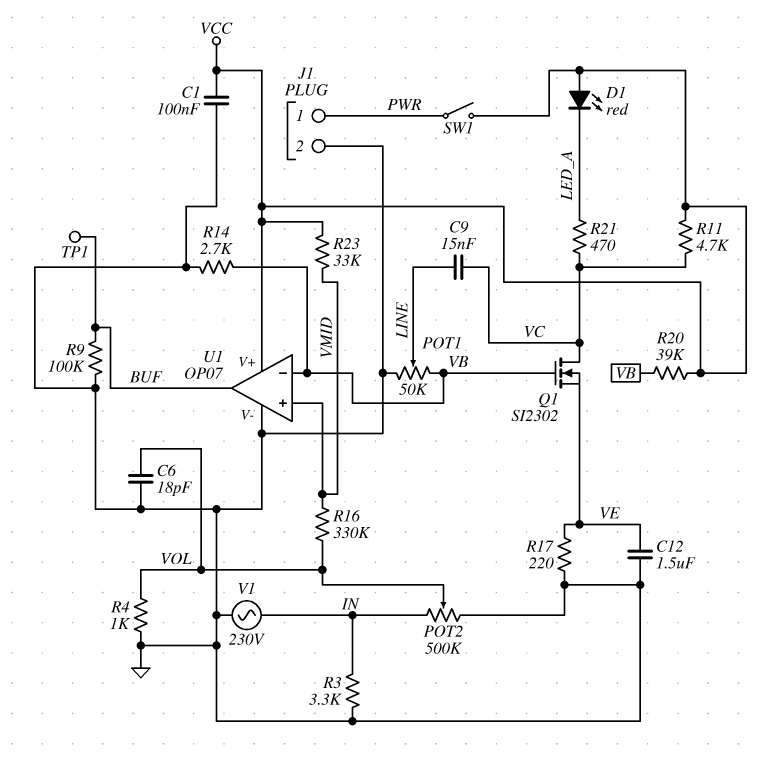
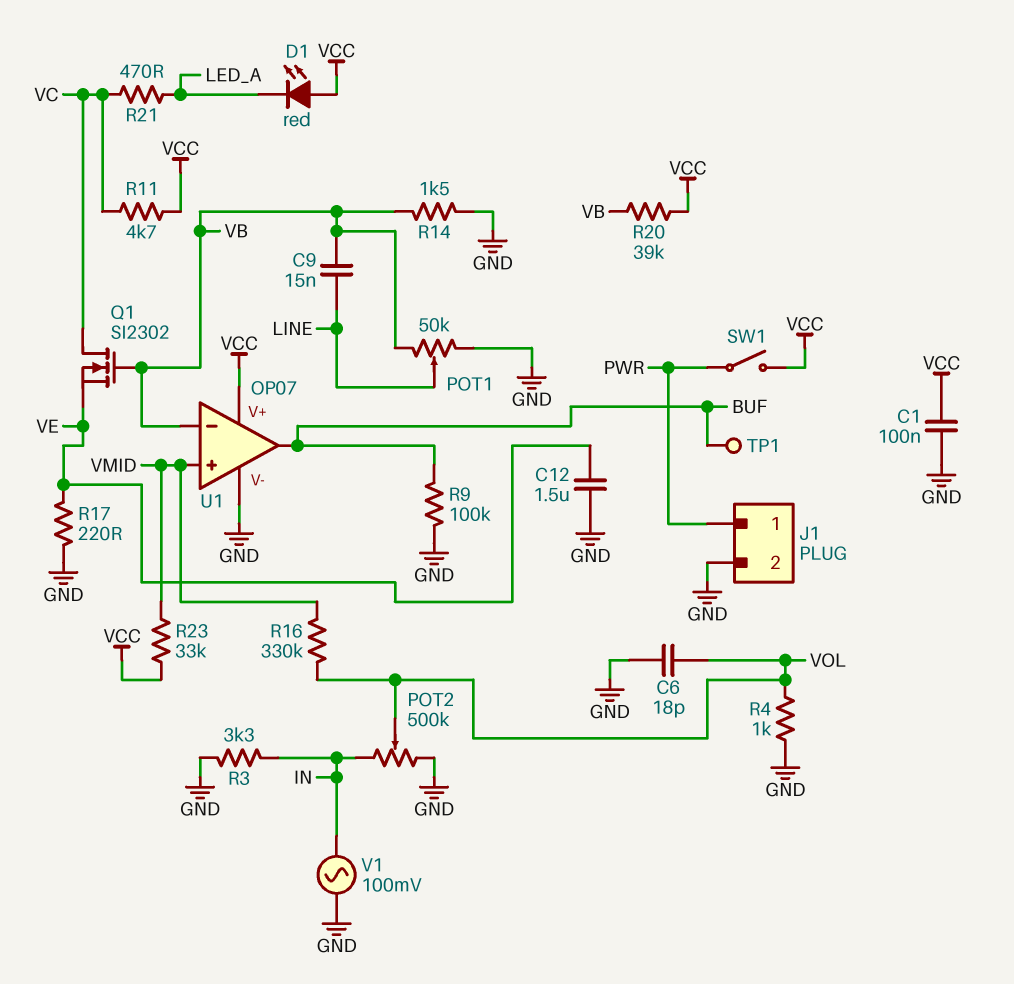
C9: 15nF (LINE, VC) -> 15nF (LINE, VB)
R14: 2.7k (GND, VB) -> 1.5k (GND, VB)
V1: AC 230V (GND, IN) -> AC 100mV (GND, IN)

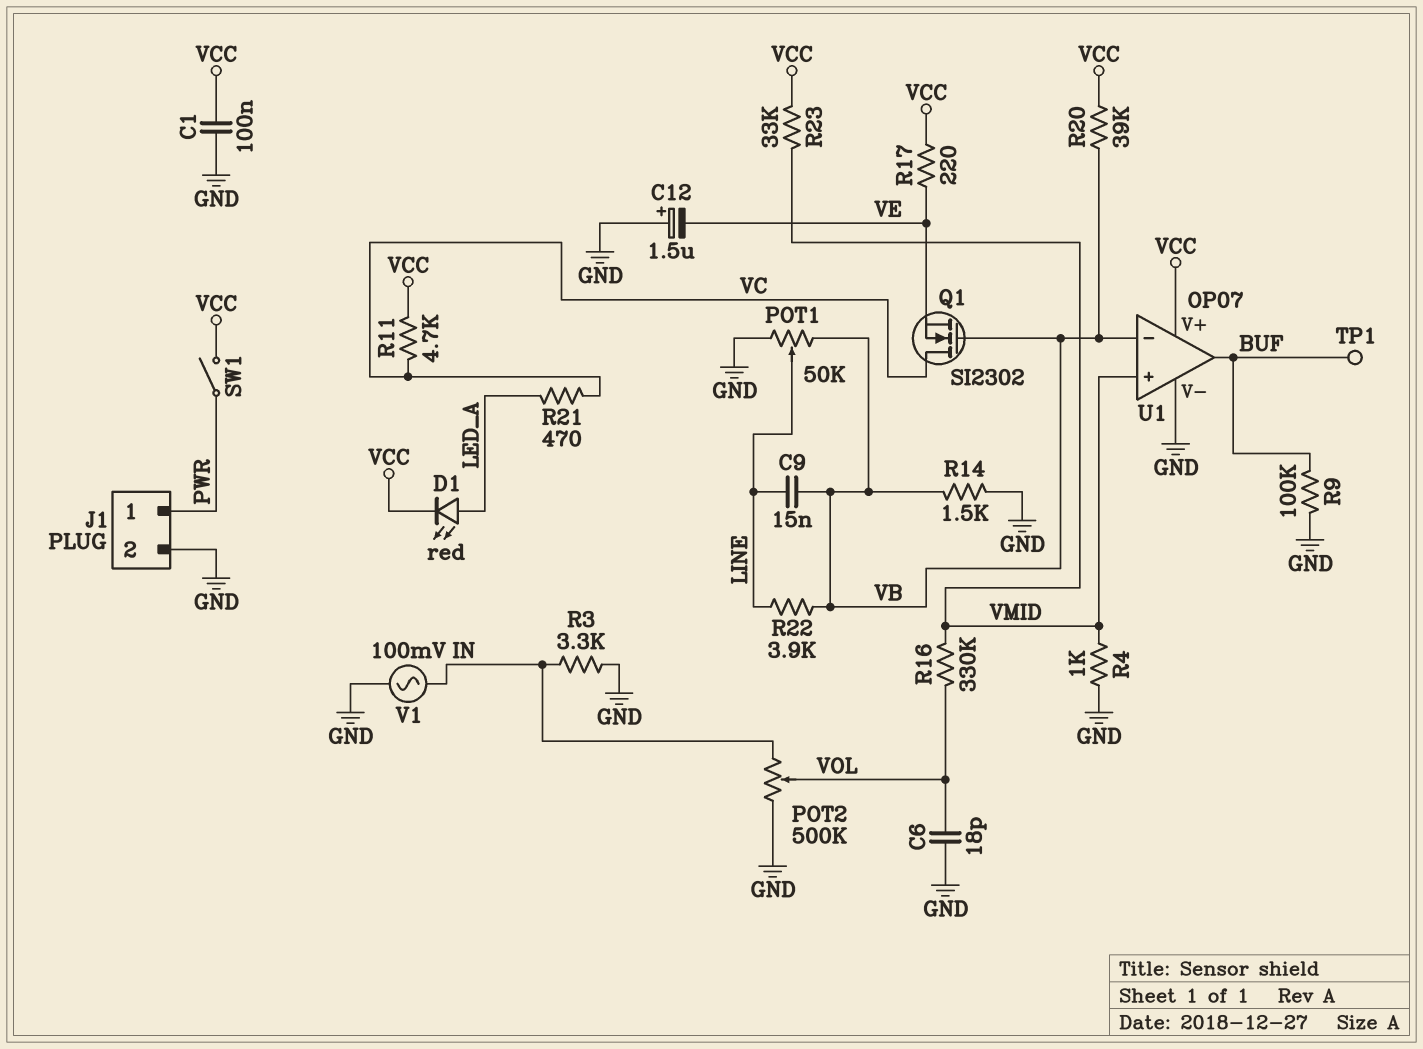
C12: 1.5uF (GND, VE) -> 1.5uF (plus GND, minus VE)
D1: LED red (A VCC, K LED_A) -> LED red (A LED_A, K VCC)
R4: 1k (GND, VOL) -> 1k (GND, VMID)
R17: 220 (GND, VE) -> 220 (VCC, VE)
R22: none -> 3.9k (LINE, VB)

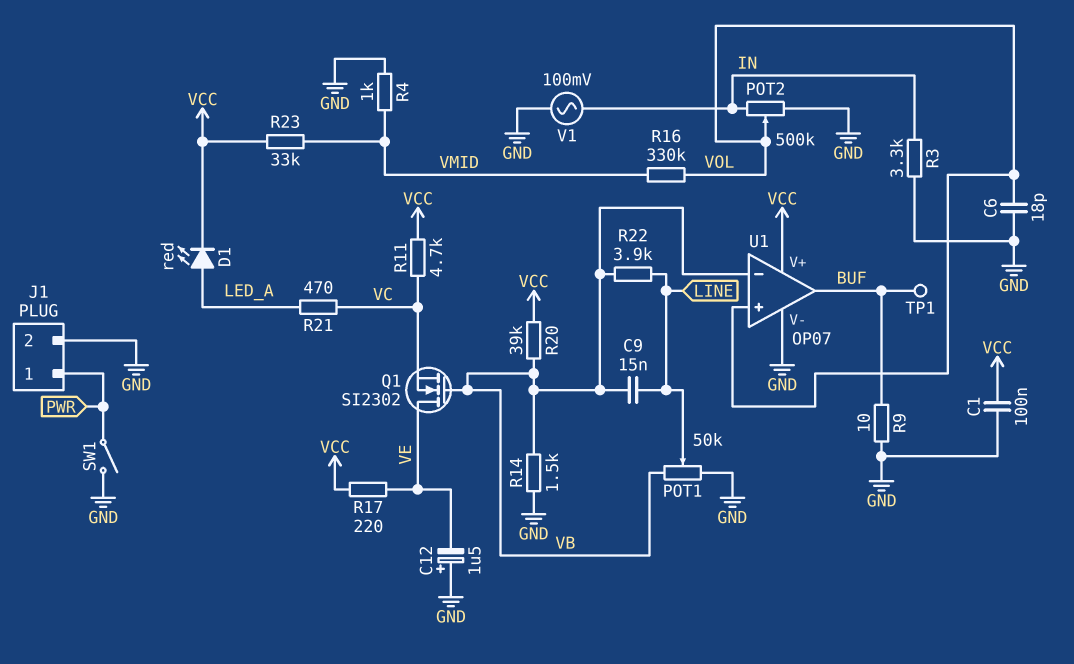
Q1: NMOS SI2302 (G VB, D VC, S VE) -> NMOS SI2302 (G VB, D VE, S VC)
R9: 100k (BUF, GND) -> 10 (BUF, GND)
SW1: switch (PWR, VCC) -> switch (GND, PWR)
U1 pin in+: VMID -> VOL

